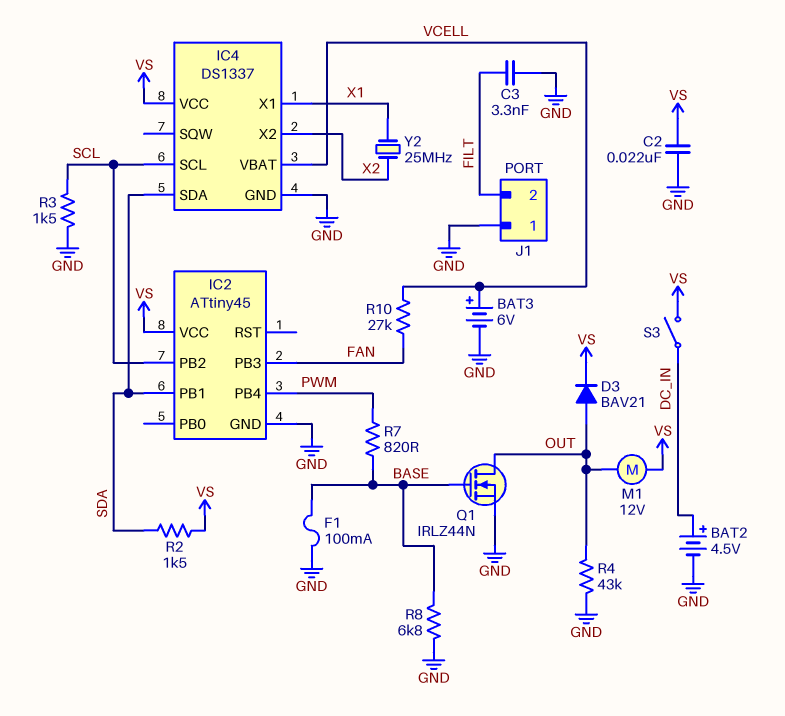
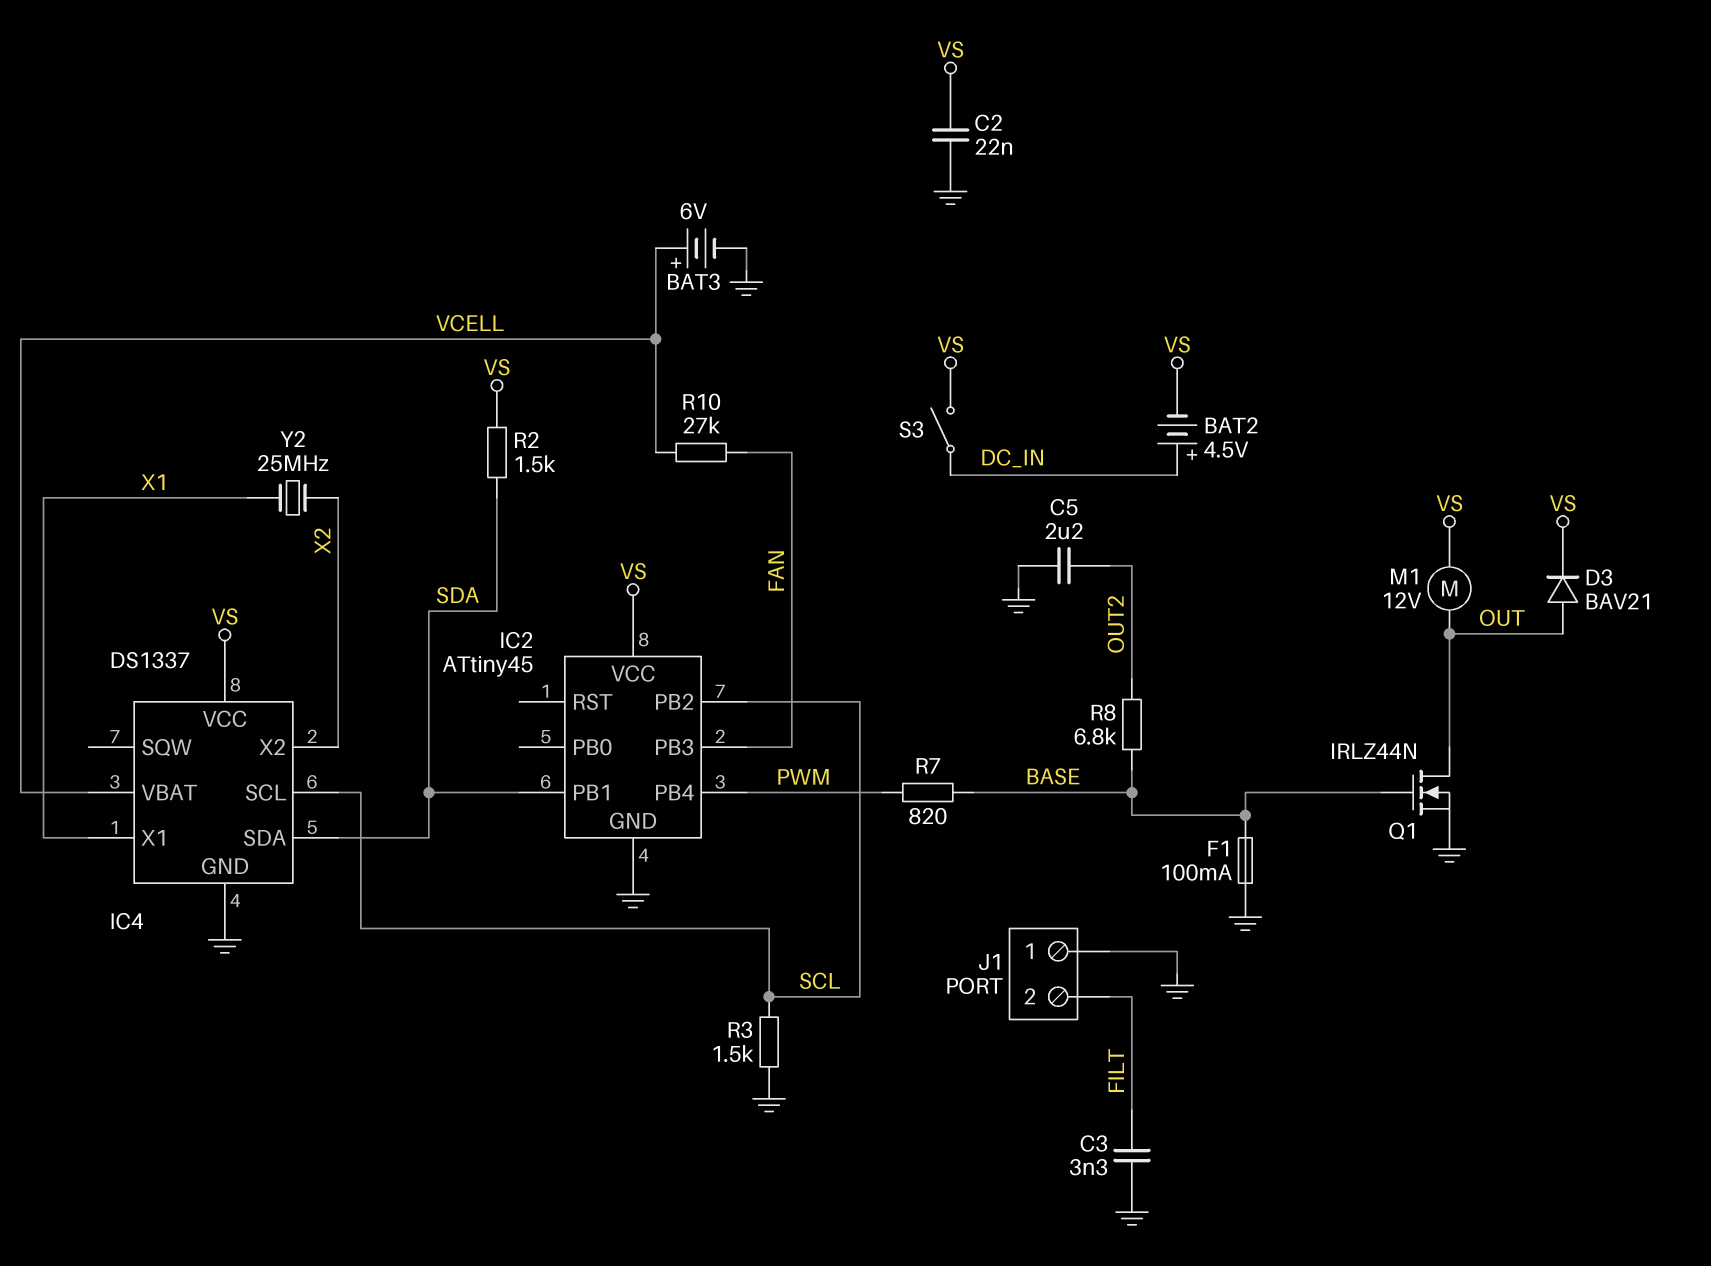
BAT2: 4.5V (plus DC_IN, minus GND) -> 4.5V (plus DC_IN, minus VS)
C5: none -> 2.2uF (GND, OUT2)
R4: 43k (GND, OUT) -> none
R8: 6.8k (BASE, GND) -> 6.8k (BASE, OUT2)

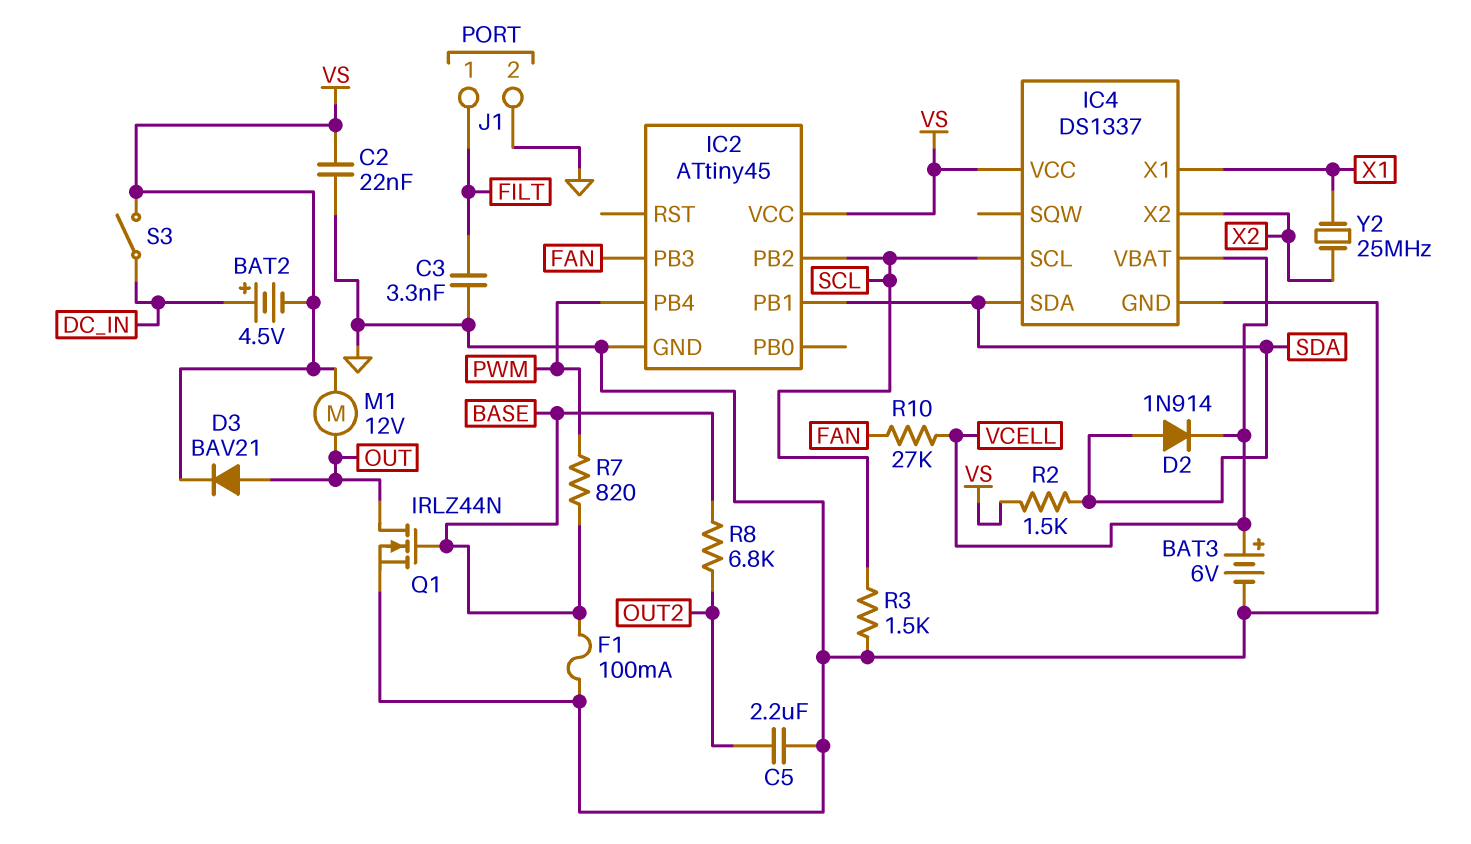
D2: none -> diode 1N914 (A SDA, K VCELL)
J1 pin 1: GND -> FILT
J1 pin 2: FILT -> GND

